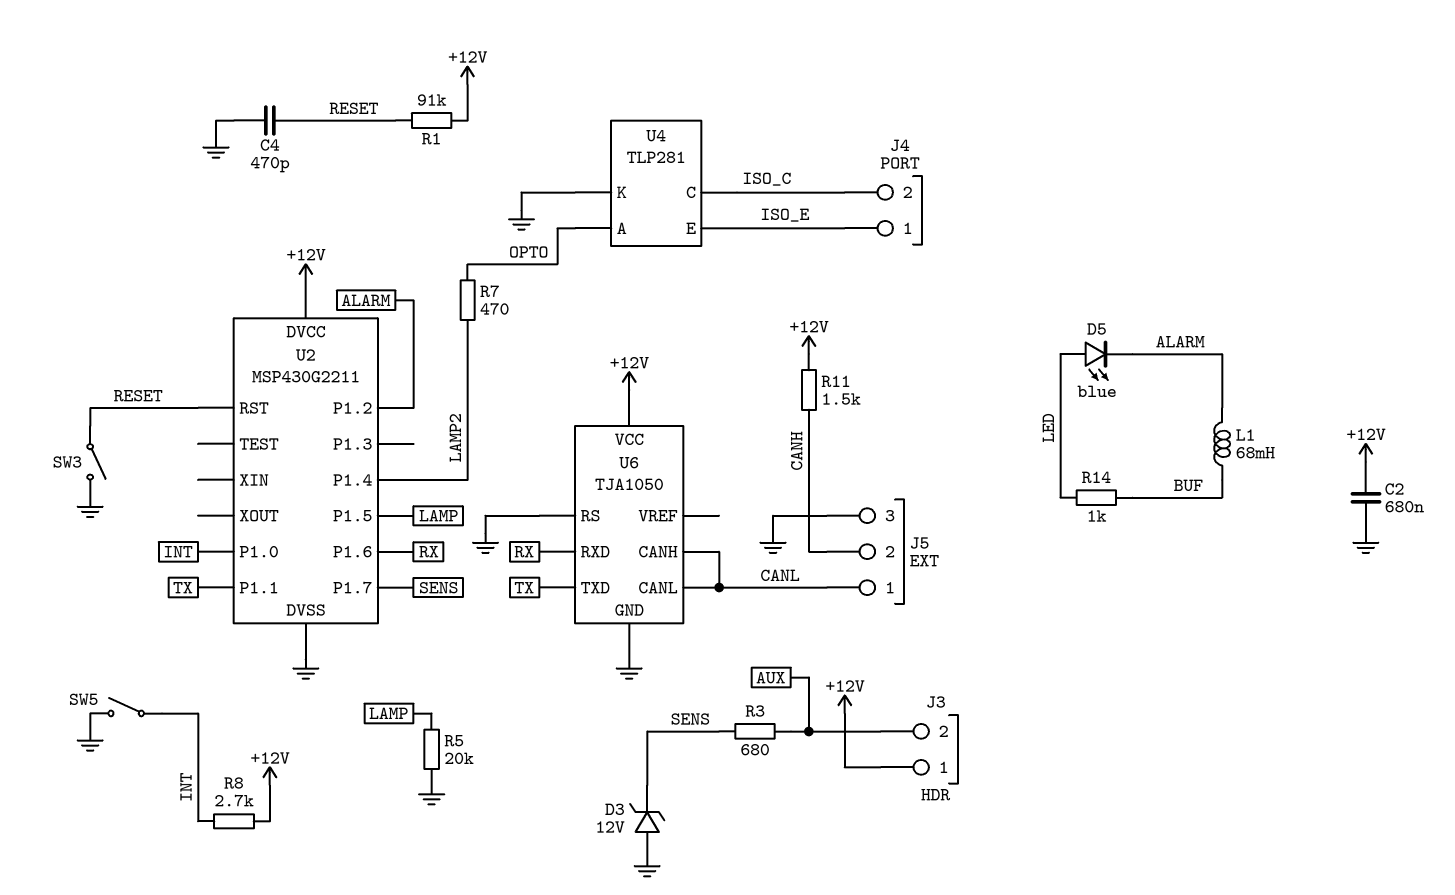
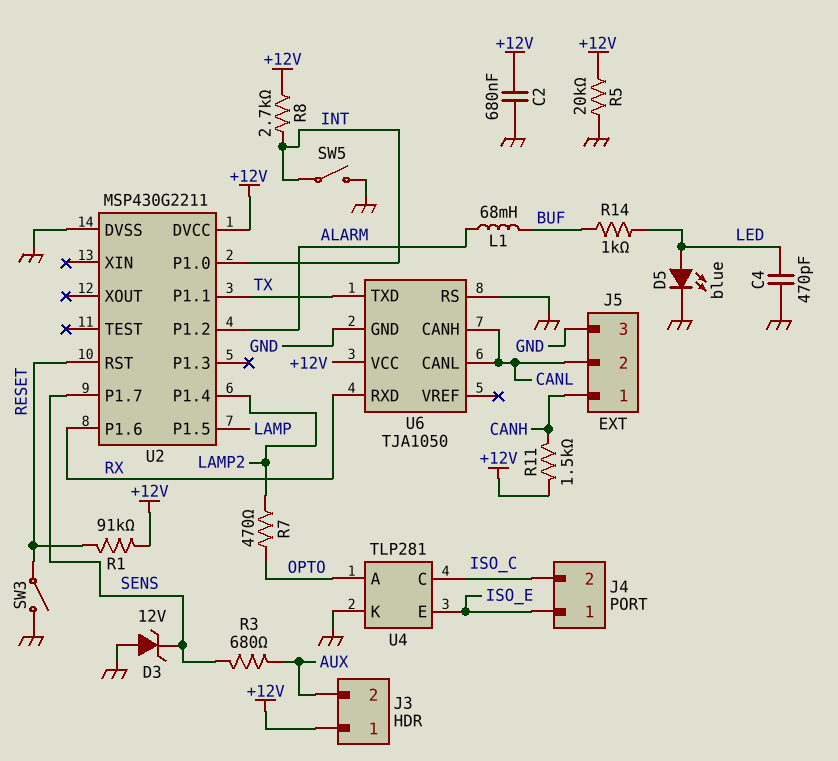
C4: 470pF (GND, RESET) -> 470pF (GND, LED)
D5: LED blue (A LED, K ALARM) -> LED blue (A LED, K GND)
J5 pin 1: CANL -> CANH
J5 pin 2: CANH -> CANL
R5: 20k (GND, LAMP) -> 20k (+12V, GND)

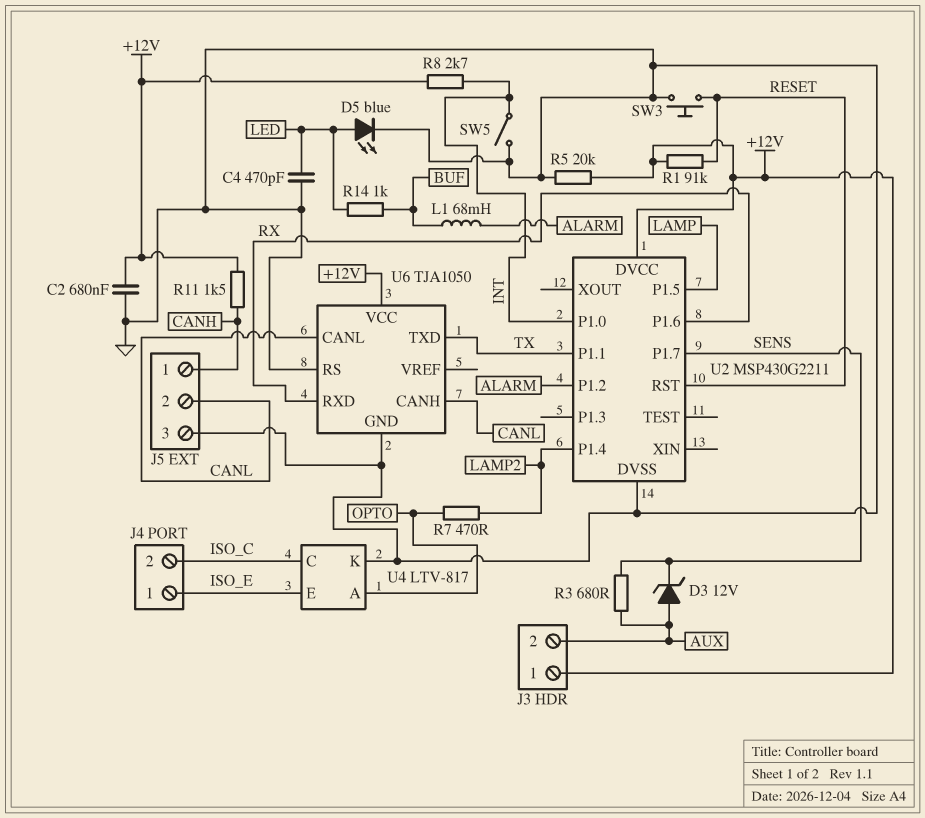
D3: zener 12V (A GND, K SENS) -> zener 12V (A AUX, K SENS)
SW3: switch (GND, RESET) -> button (GND, RESET)
U4: TLP281 -> LTV-817

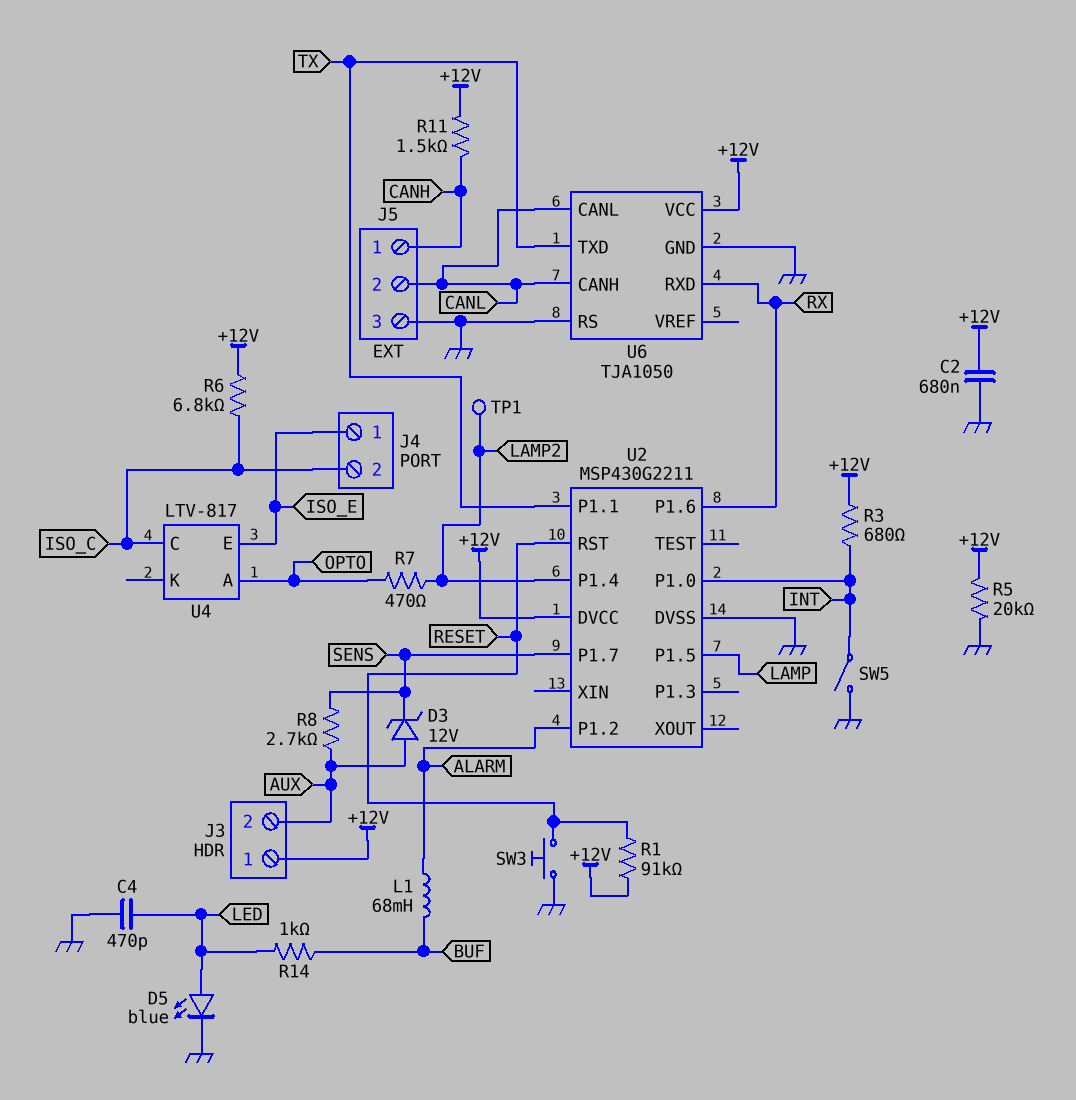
R3: 680 (AUX, SENS) -> 680 (+12V, INT)
R6: none -> 6.8k (+12V, ISO_C)
R8: 2.7k (+12V, INT) -> 2.7k (AUX, SENS)
TP1: none -> test point (LAMP2)
U4 pin K: GND -> none

